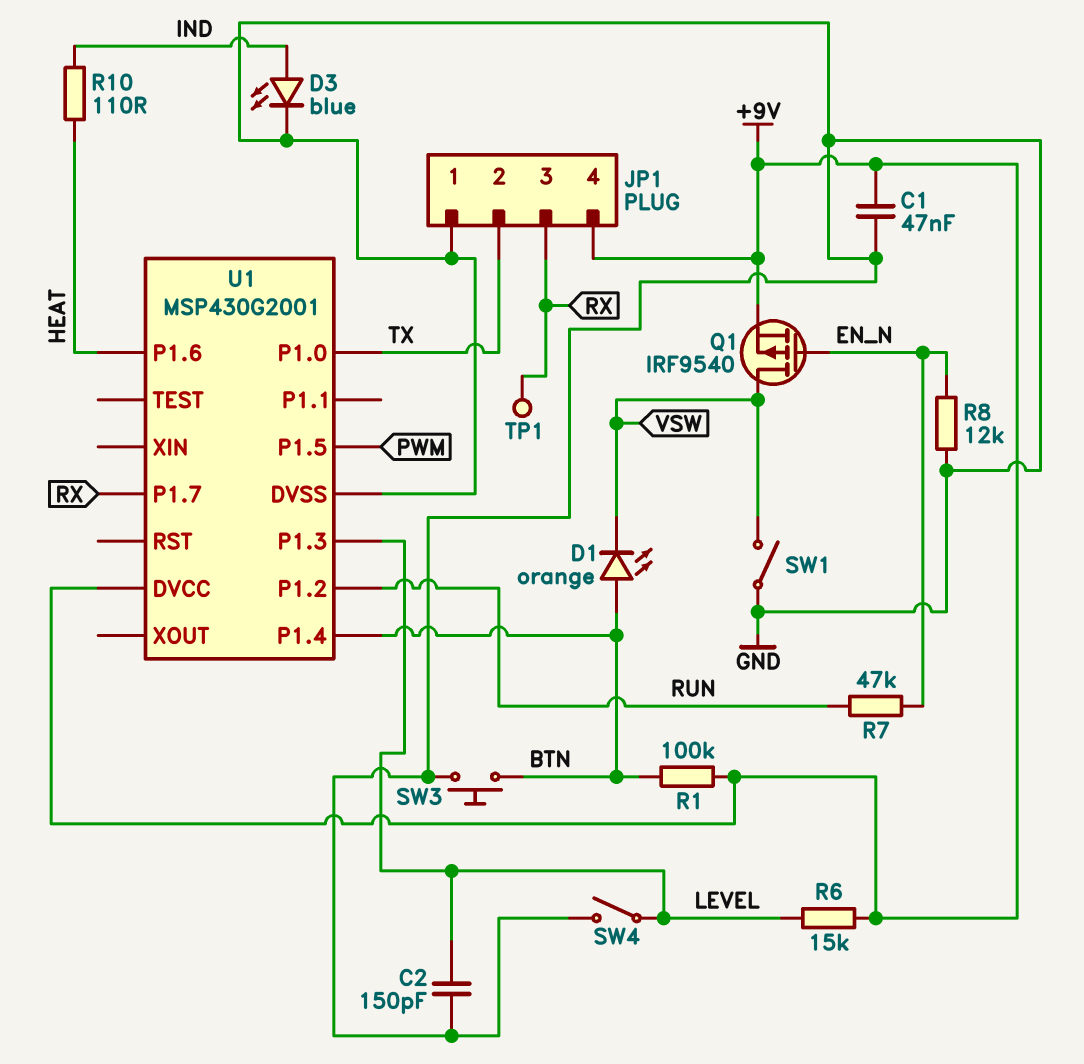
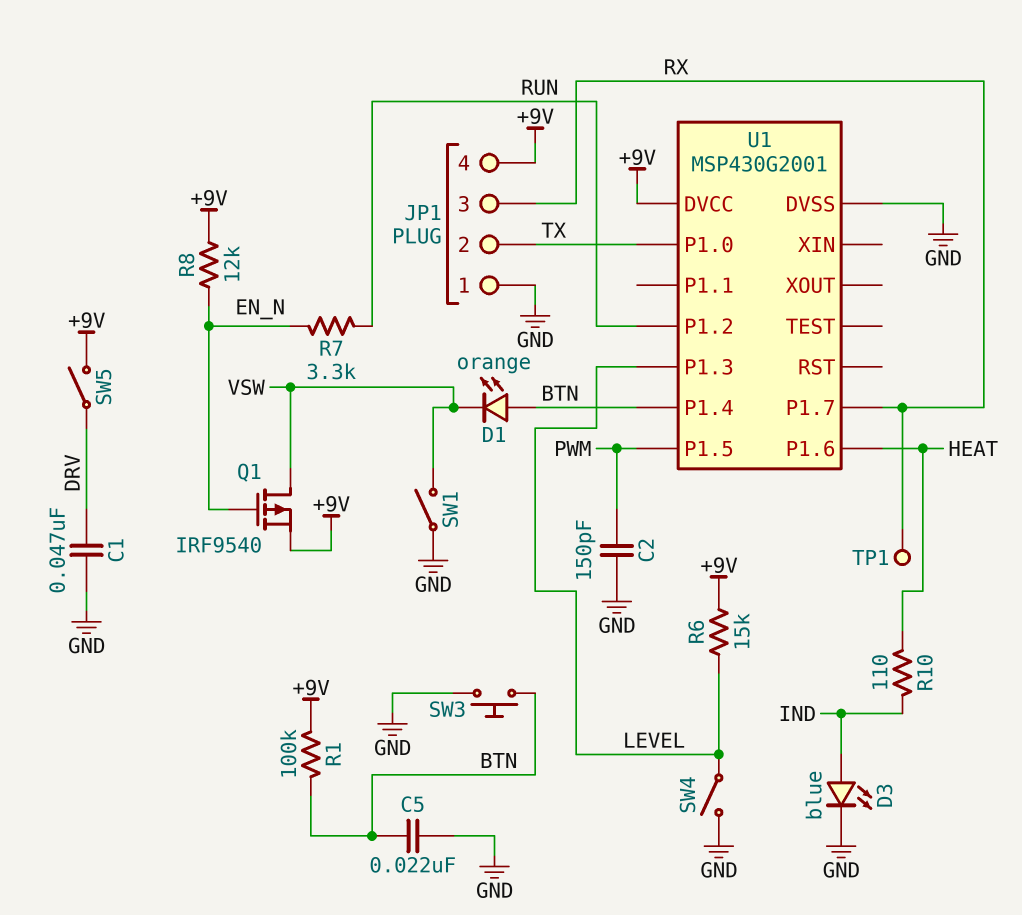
C1: 47nF (+9V, GND) -> 47nF (DRV, GND)
C2: 150pF (GND, LEVEL) -> 150pF (GND, PWM)
C5: none -> 22nF (BTN, GND)
R7: 47k (EN_N, RUN) -> 3.3k (EN_N, RUN)
R8: 12k (EN_N, GND) -> 12k (+9V, EN_N)
SW5: none -> switch (+9V, DRV)

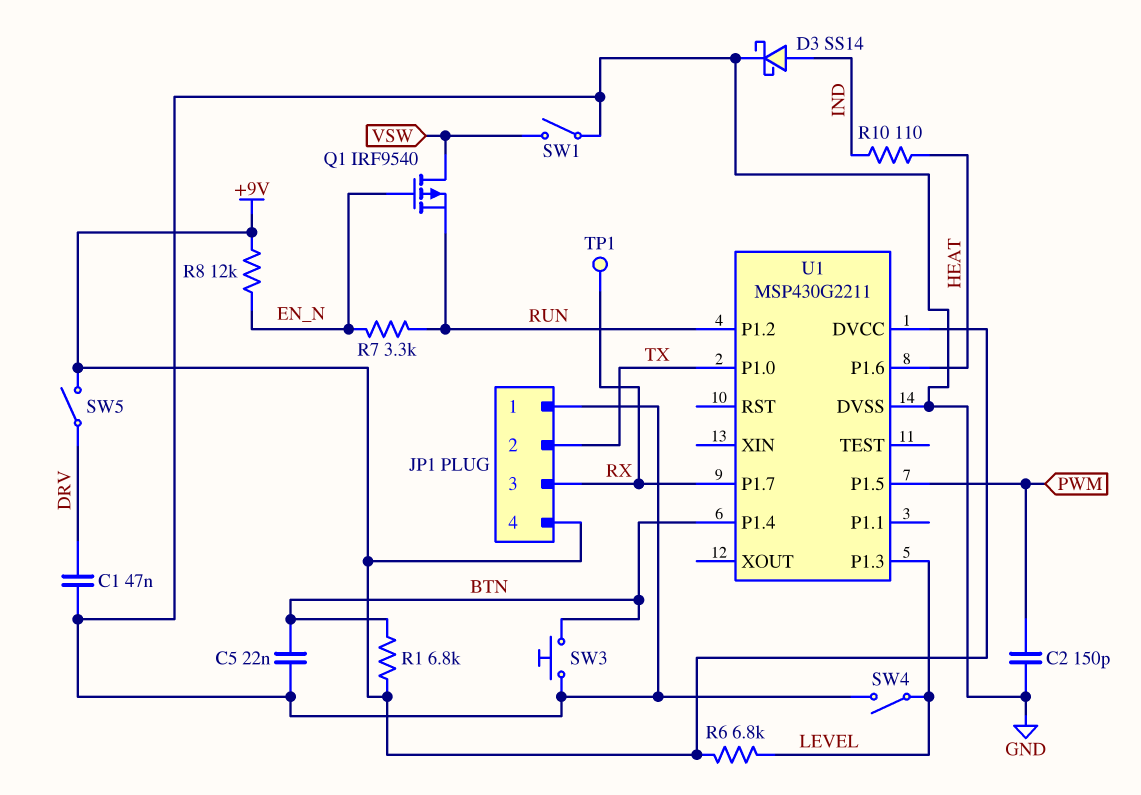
D1: LED orange (A BTN, K VSW) -> none
D3: LED blue (A IND, K GND) -> schottky SS14 (A IND, K GND)
Q1: PMOS IRF9540 (G EN_N, D VSW, S +9V) -> PMOS IRF9540 (G EN_N, D VSW, S RUN)
R1: 100k (+9V, BTN) -> 6.8k (+9V, BTN)
R6: 15k (+9V, LEVEL) -> 6.8k (+9V, LEVEL)
U1: MSP430G2001 -> MSP430G2211

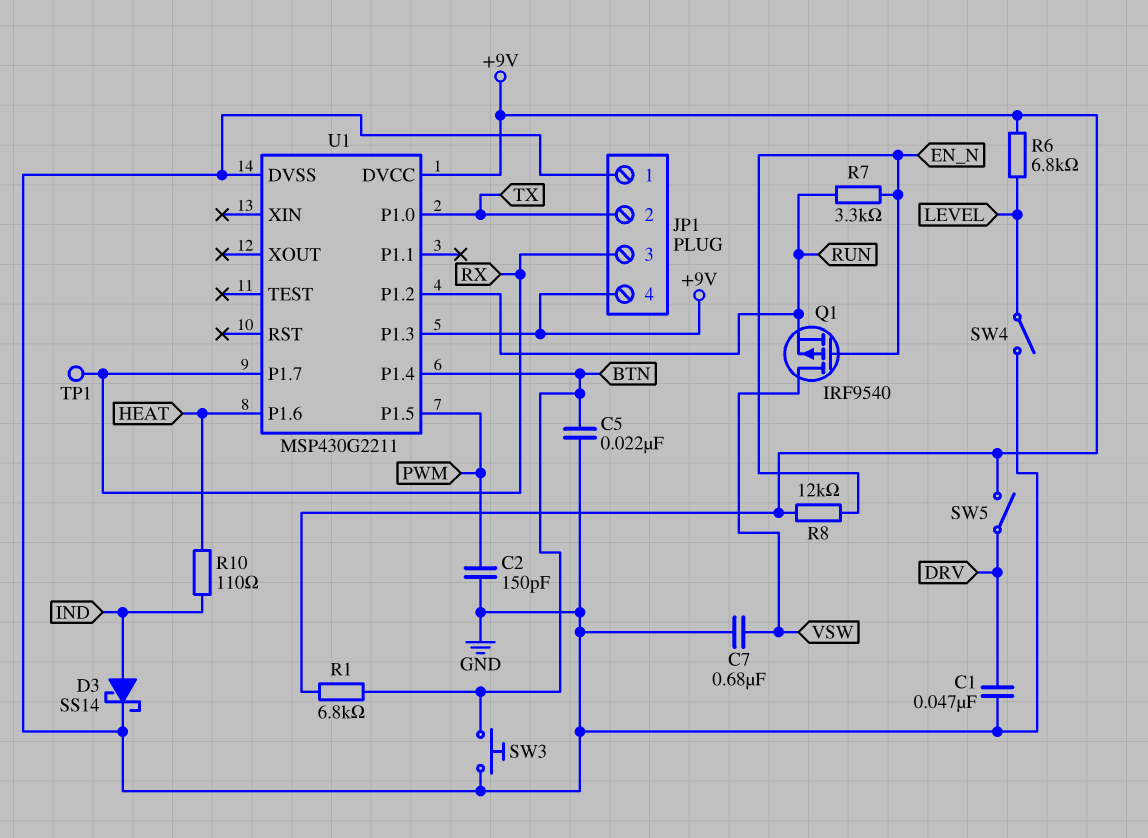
C7: none -> 680nF (GND, VSW)
SW1: switch (GND, VSW) -> none
U1 pin P1.3: LEVEL -> +9V

